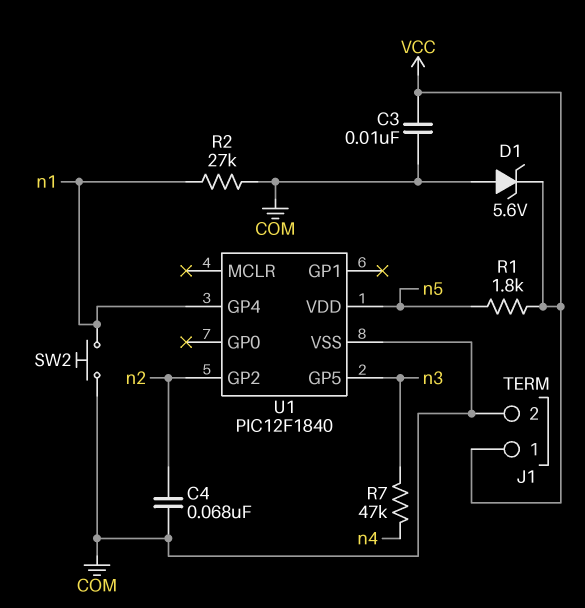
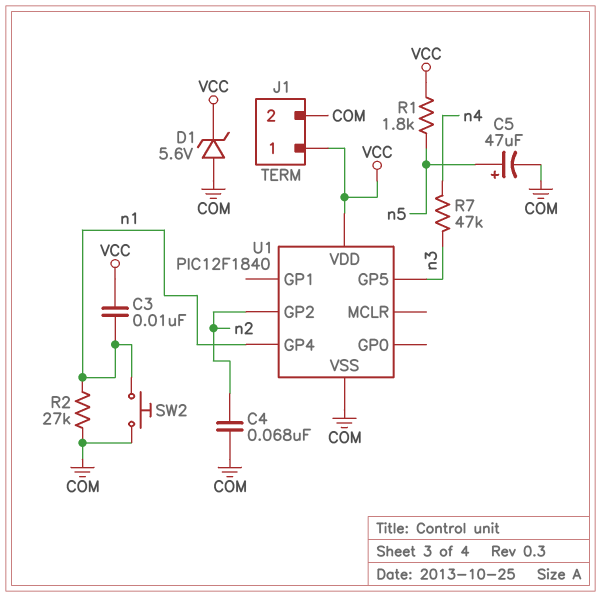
C3: 10nF (COM, VCC) -> 10nF (VCC, n1)
C5: none -> 47uF (plus n5, minus COM)
U1 pin VDD: n5 -> VCC

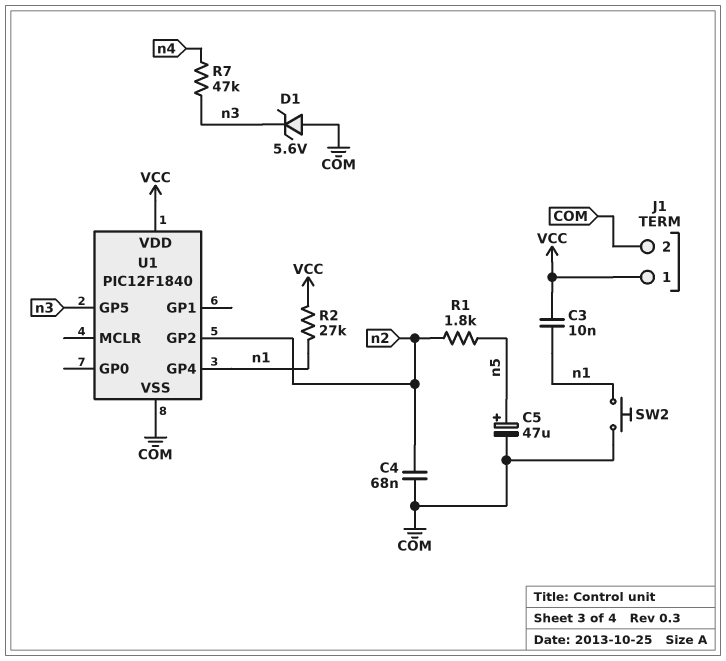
D1: zener 5.6V (A COM, K VCC) -> zener 5.6V (A COM, K n3)
R1: 1.8k (VCC, n5) -> 1.8k (n2, n5)
R2: 27k (COM, n1) -> 27k (VCC, n1)

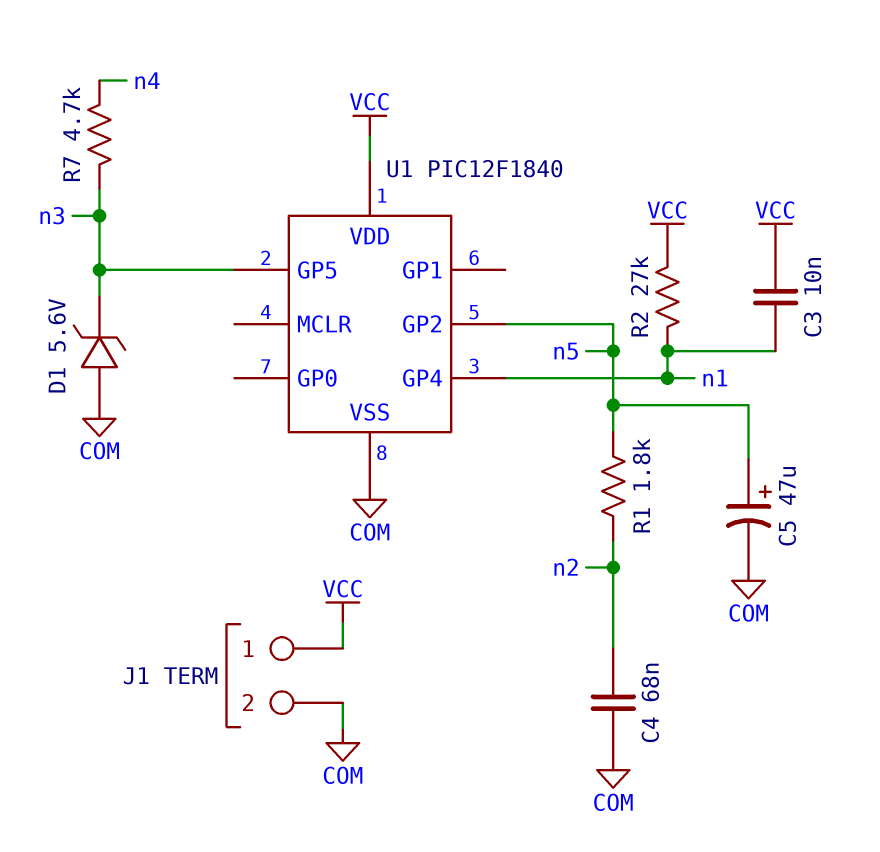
R7: 47k (n3, n4) -> 4.7k (n3, n4)
SW2: button (COM, n1) -> none
U1 pin GP2: n2 -> n5

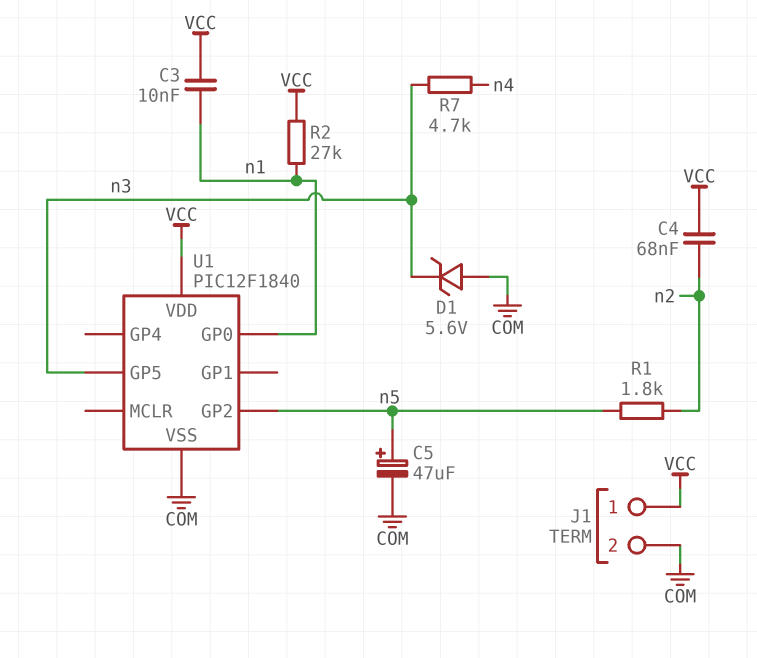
C4: 68nF (COM, n2) -> 68nF (VCC, n2)
U1 pin GP0: none -> n1
U1 pin GP4: n1 -> none

